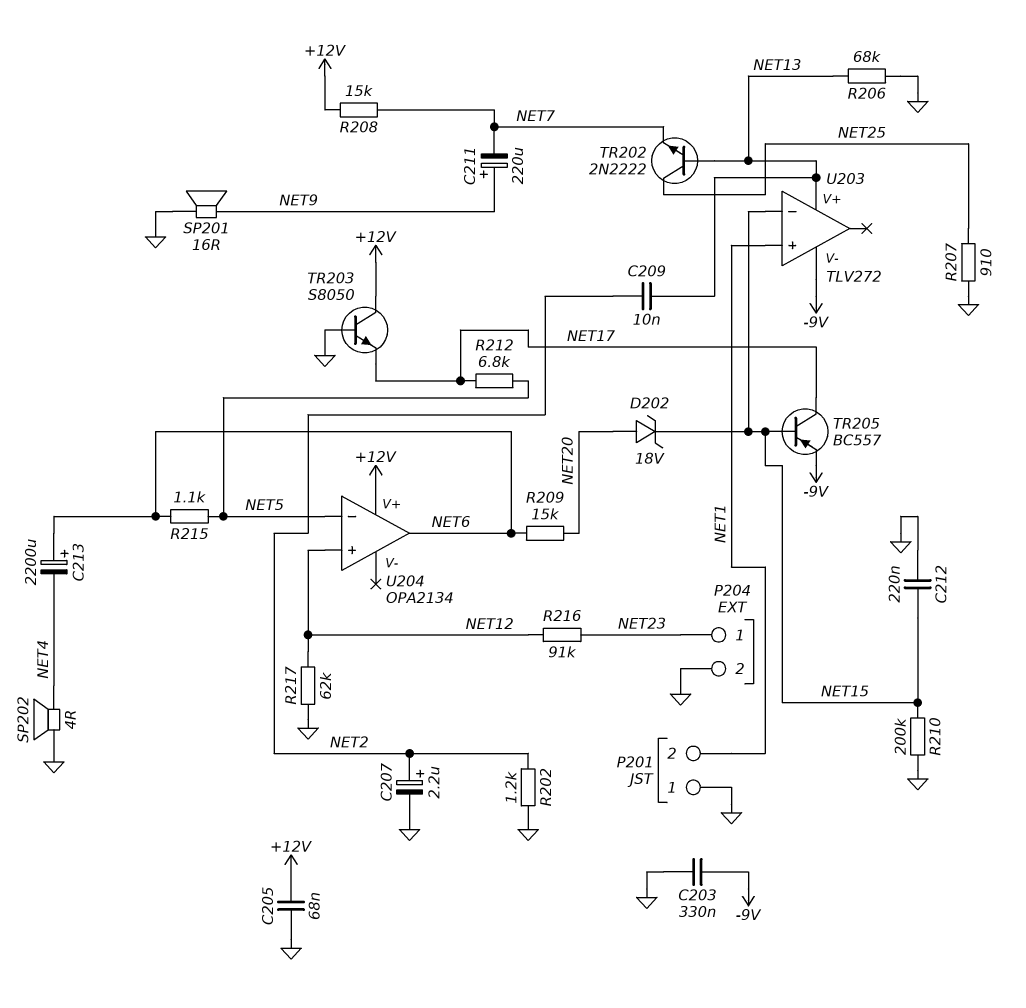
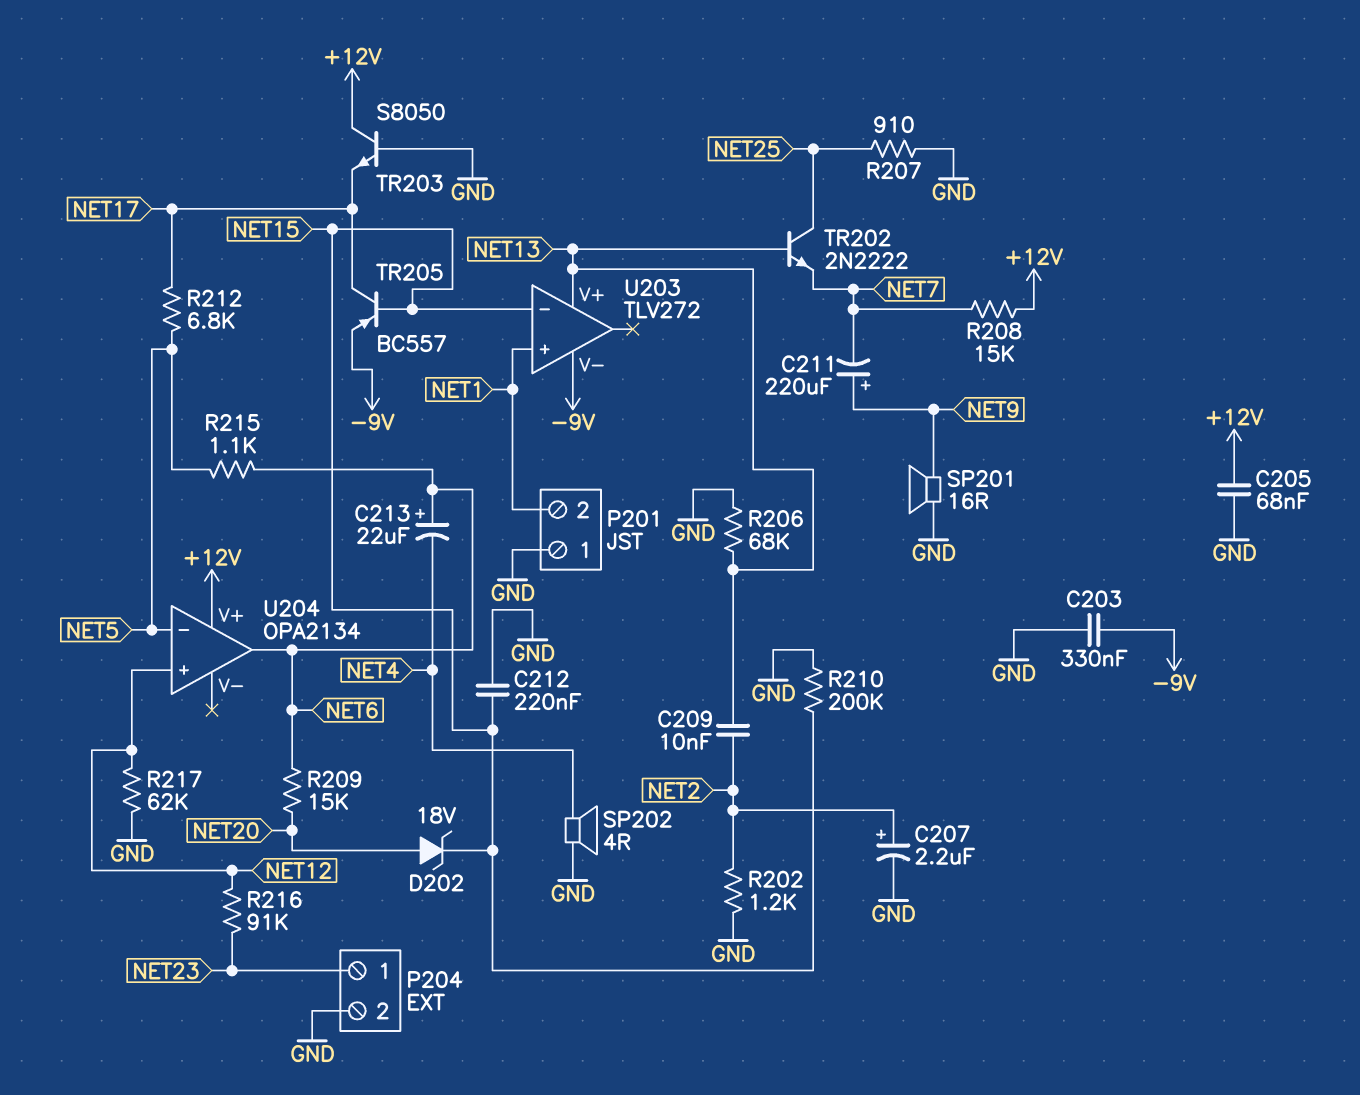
C213: 2200uF (plus NET6, minus NET4) -> 22uF (plus NET6, minus NET4)

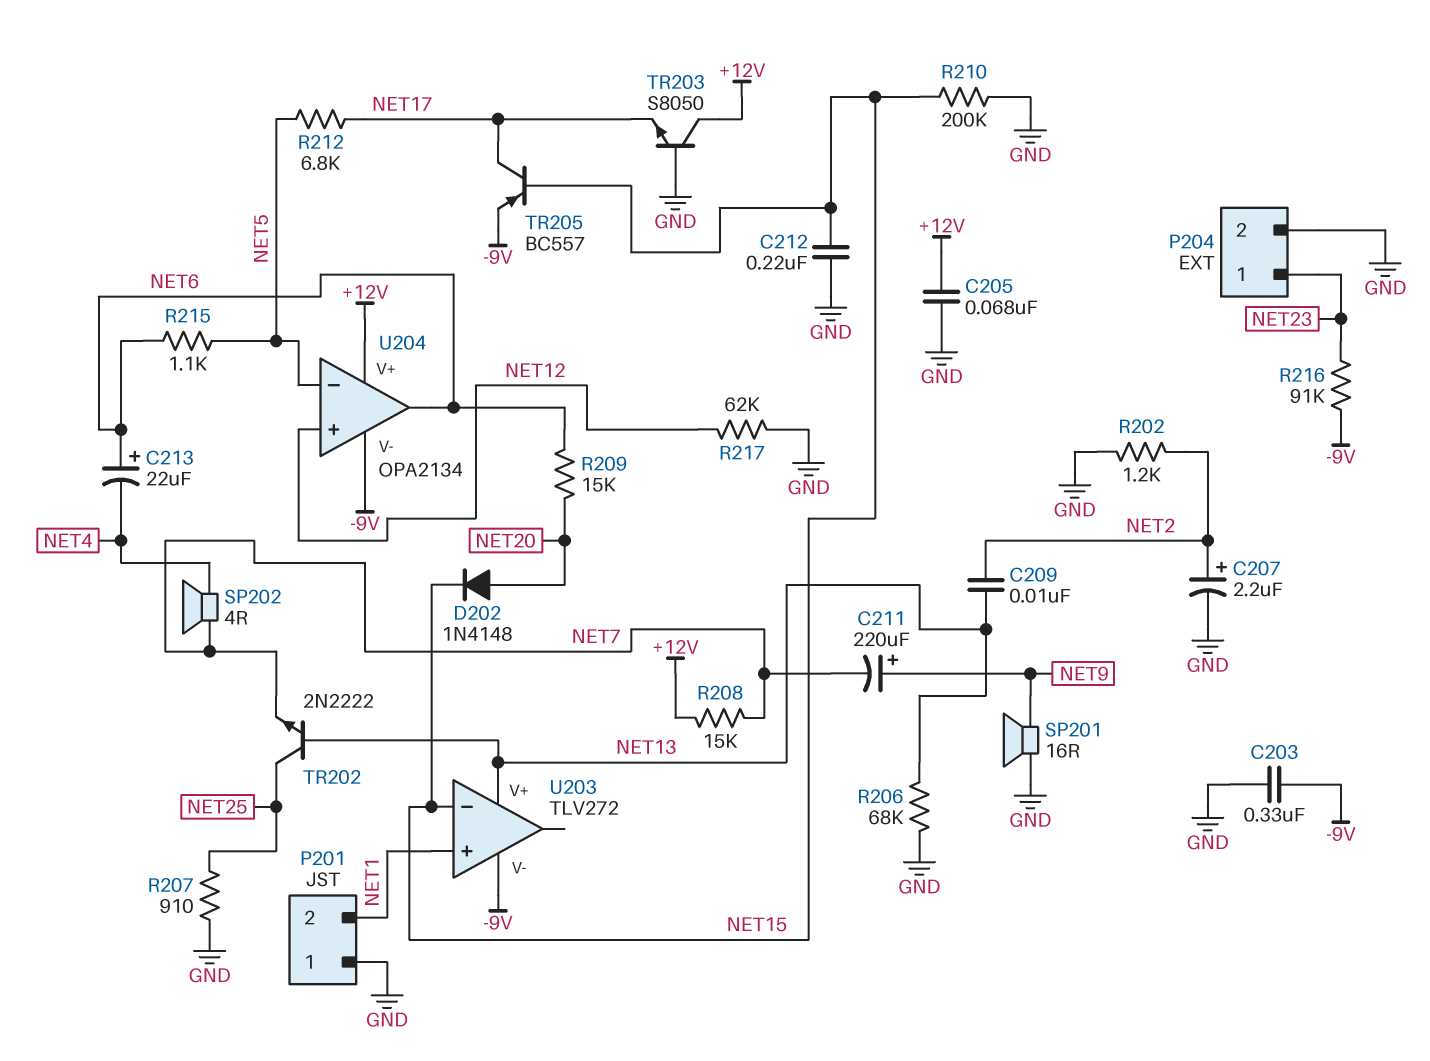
D202: zener 18V (A NET20, K NET15) -> diode 1N4148 (A NET20, K NET15)
R216: 91k (NET12, NET23) -> 91k (-9V, NET23)
SP202: speaker 4R (GND, NET4) -> speaker 4R (NET4, NET7)
U204 pin V-: none -> -9V

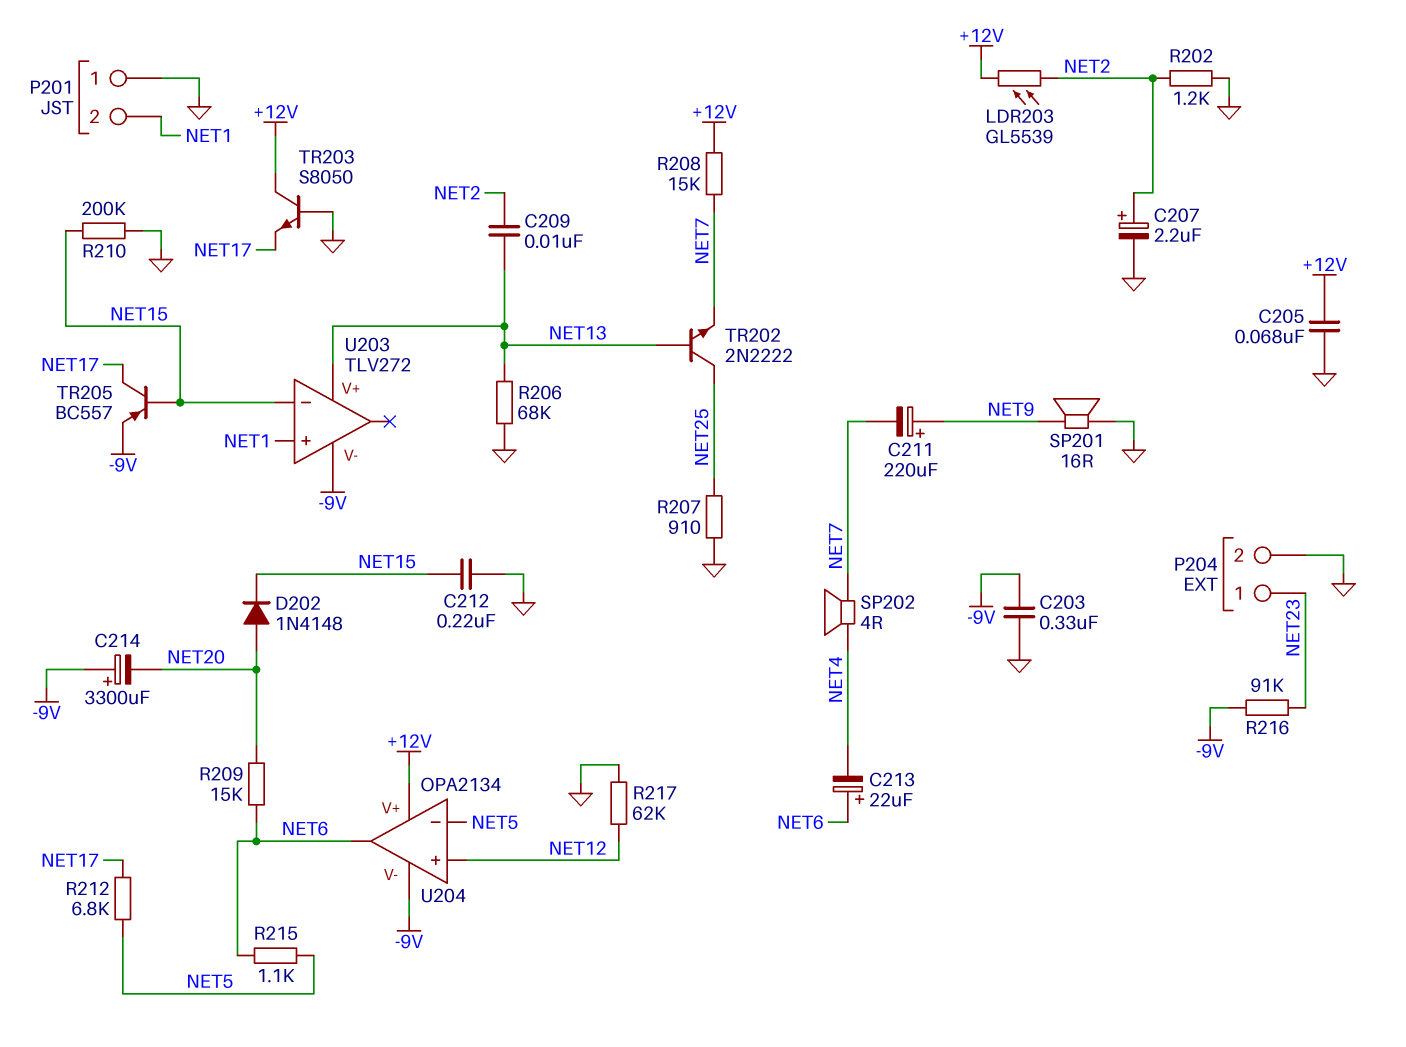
C214: none -> 3300uF (plus -9V, minus NET20)
LDR203: none -> GL5539 (+12V, NET2)

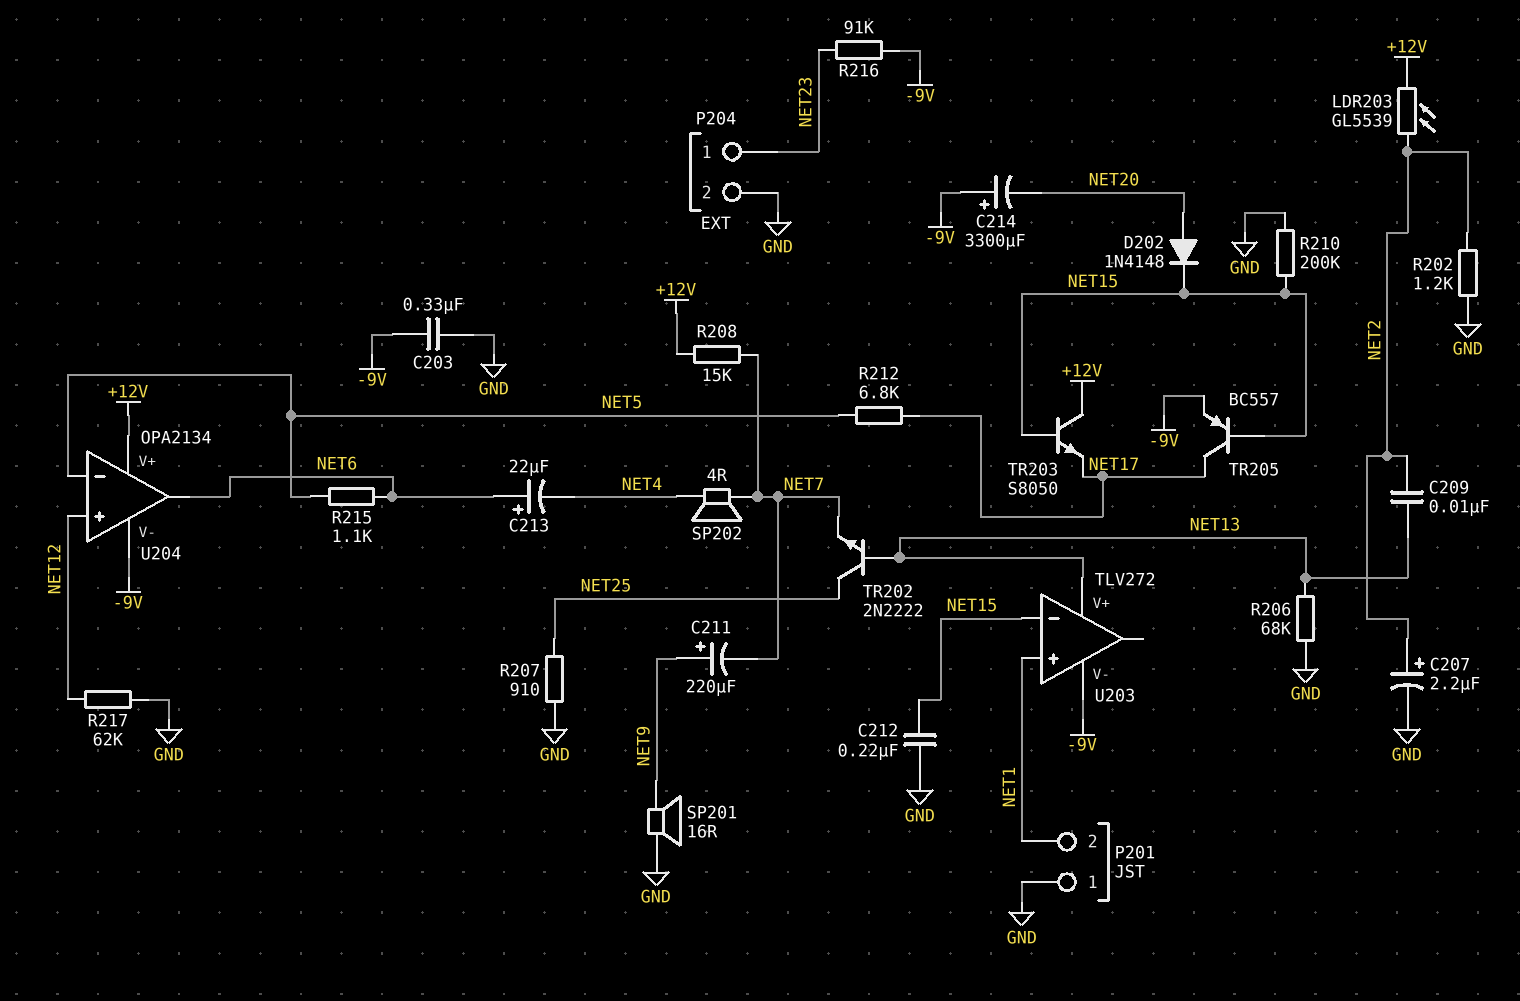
C205: 68nF (+12V, GND) -> none
R209: 15k (NET6, NET20) -> none
TR203: NPN S8050 (B GND, C +12V, E NET17) -> NPN S8050 (B NET15, C +12V, E NET17)

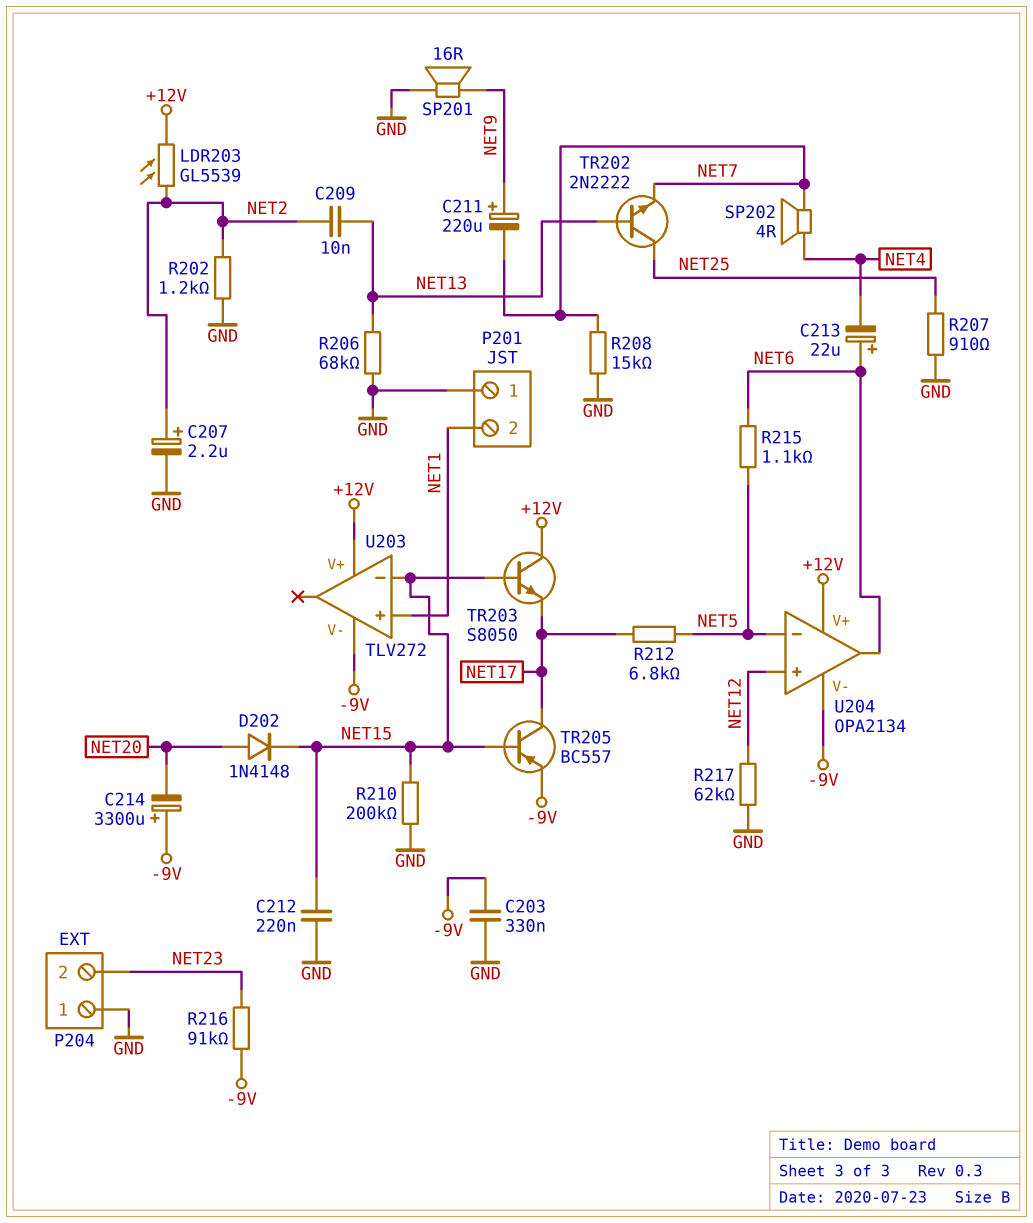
P204 pin 1: NET23 -> GND
P204 pin 2: GND -> NET23
R208: 15k (+12V, NET7) -> 15k (GND, NET7)
U203 pin V+: NET13 -> +12V

